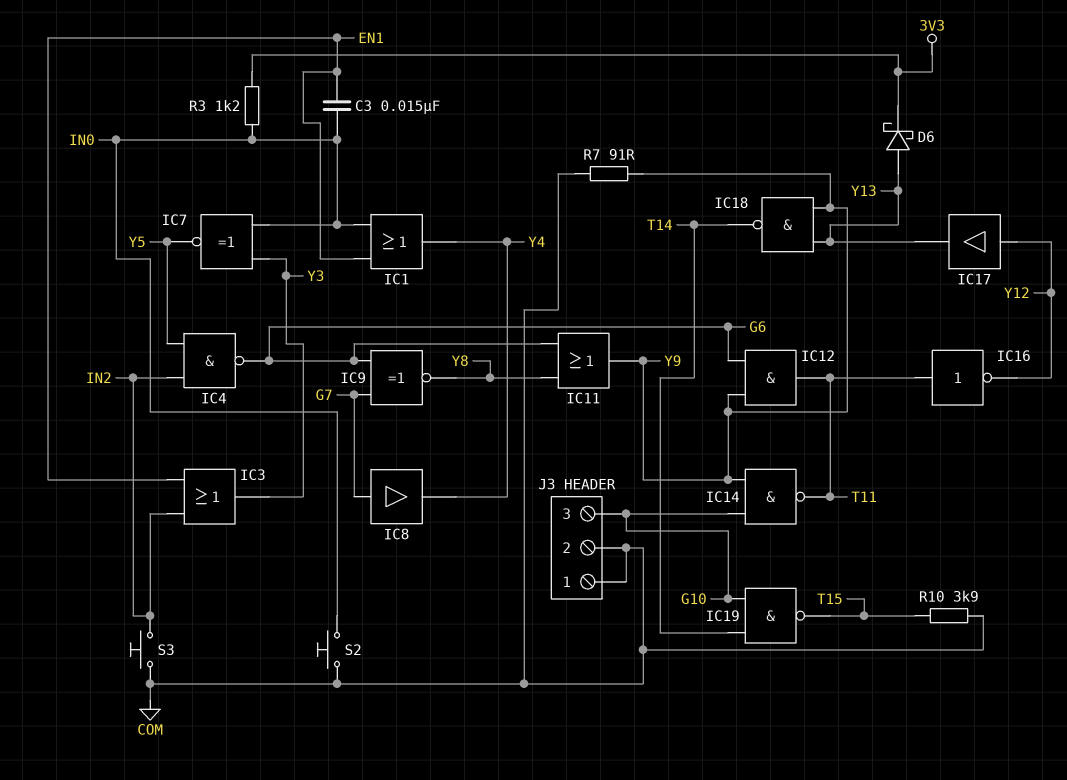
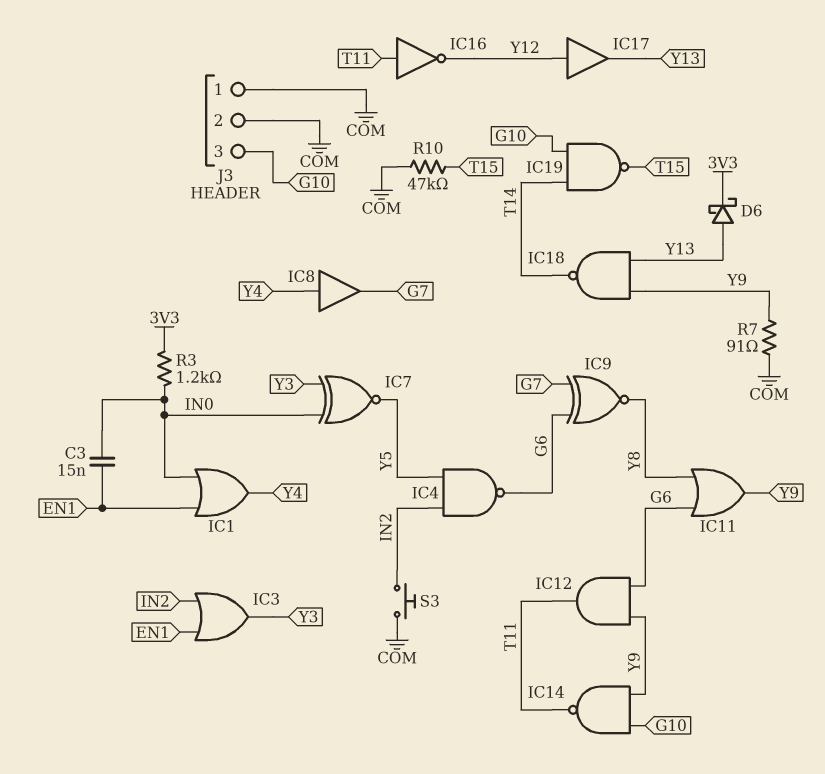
IC8: buffer (in G7, out Y4) -> buffer (in Y4, out G7)
R10: 3.9k (COM, T15) -> 47k (COM, T15)
S2: button (COM, IN0) -> none

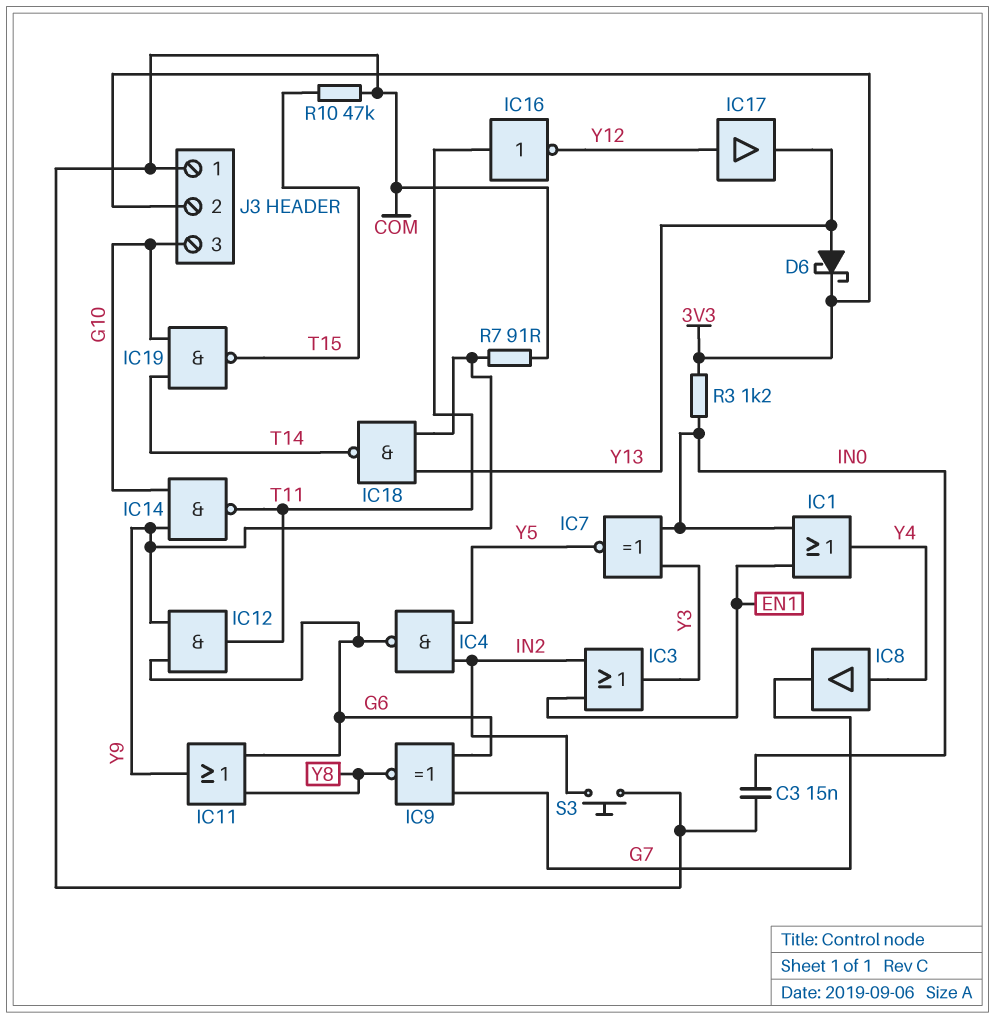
C3: 15nF (EN1, IN0) -> 15nF (COM, IN0)
J3 pin 2: COM -> 3V3

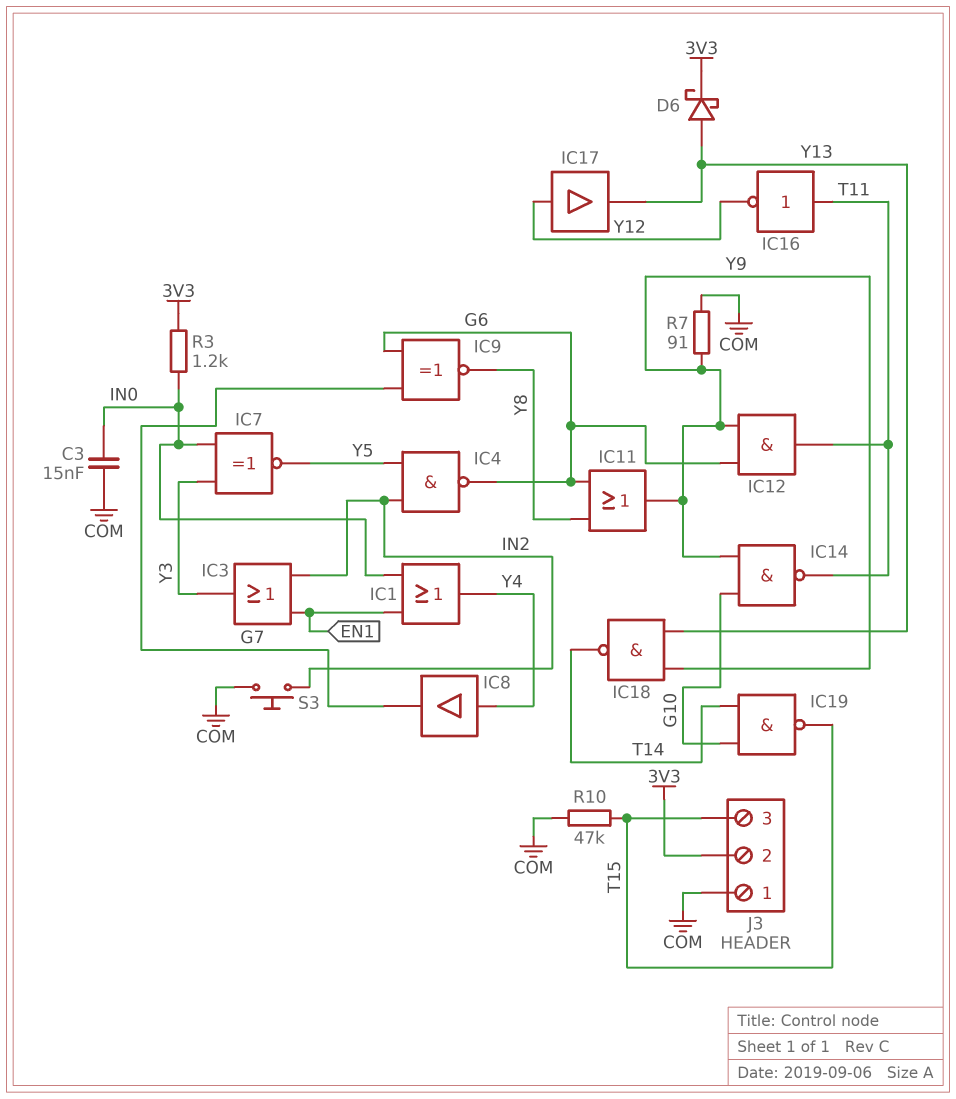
J3 pin 3: G10 -> T15

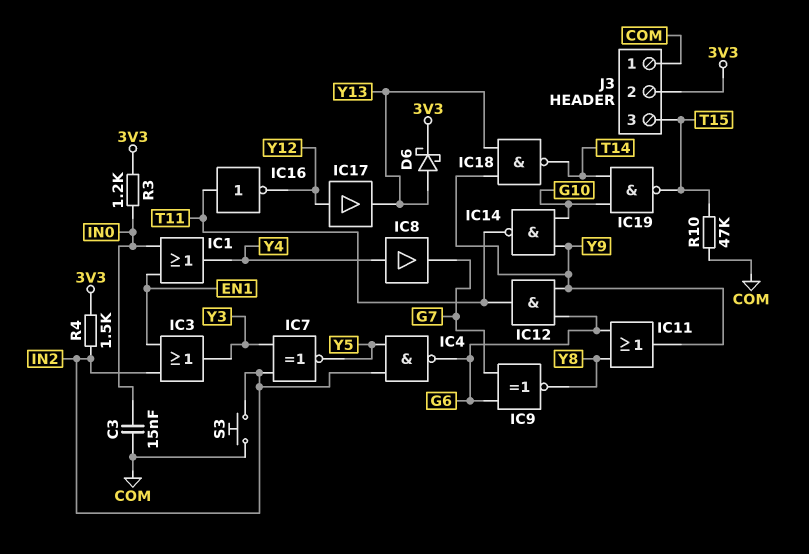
IC7: XNOR (in IN0, in Y3, out Y5) -> XNOR (in IN2, in Y3, out Y5)
R4: none -> 1.5k (3V3, IN2)
R7: 91 (COM, Y9) -> none

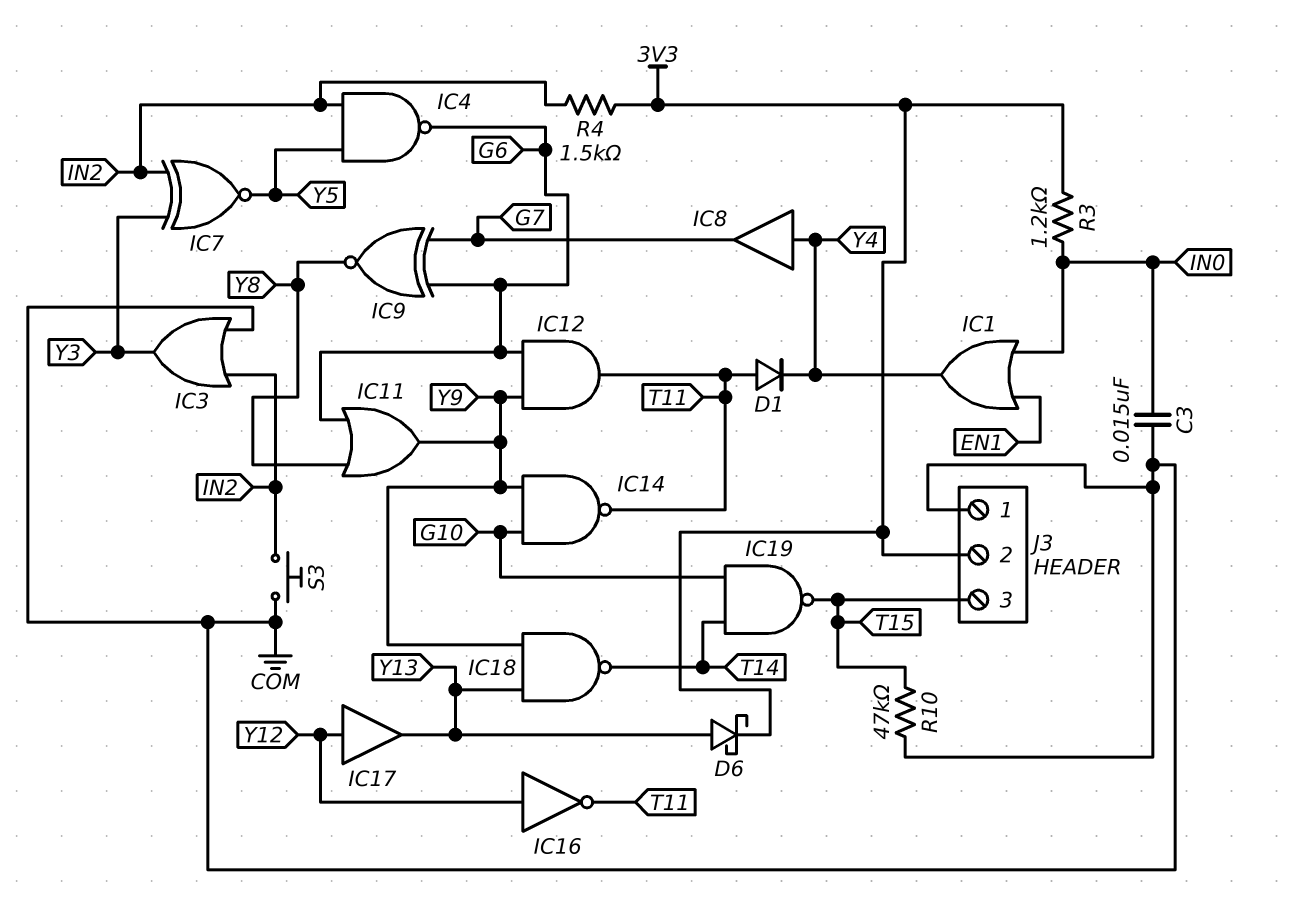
D1: none -> diode (A T11, K Y4)
IC3: OR (in EN1, in IN2, out Y3) -> OR (in COM, in IN2, out Y3)
IC16: NOT (in T11, out Y12) -> NOT (in Y12, out T11)

